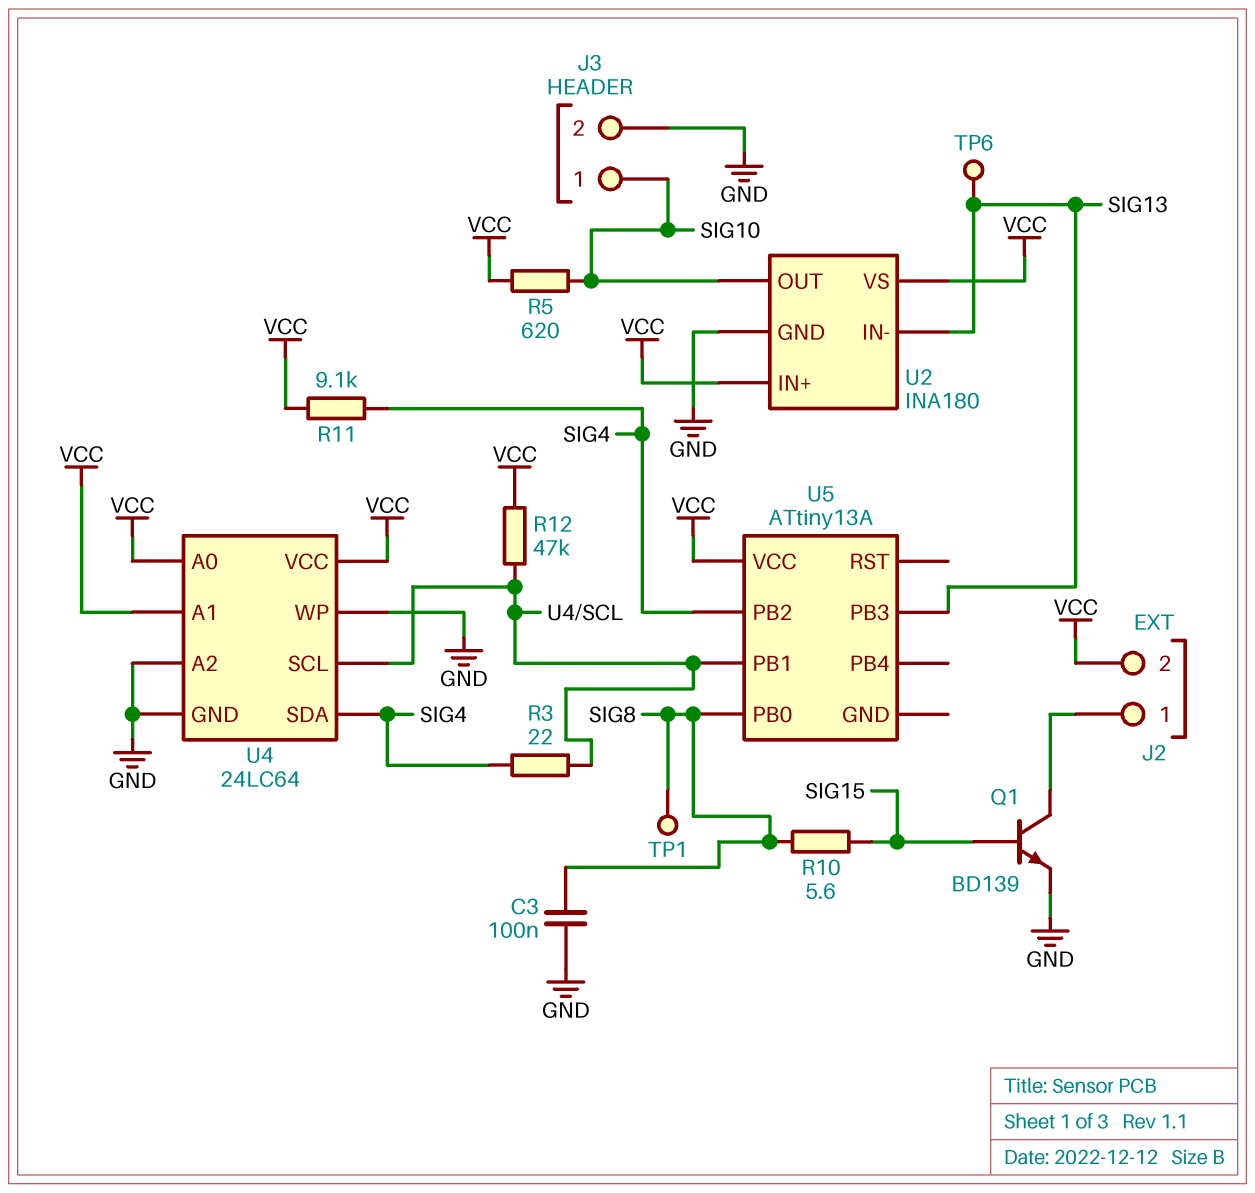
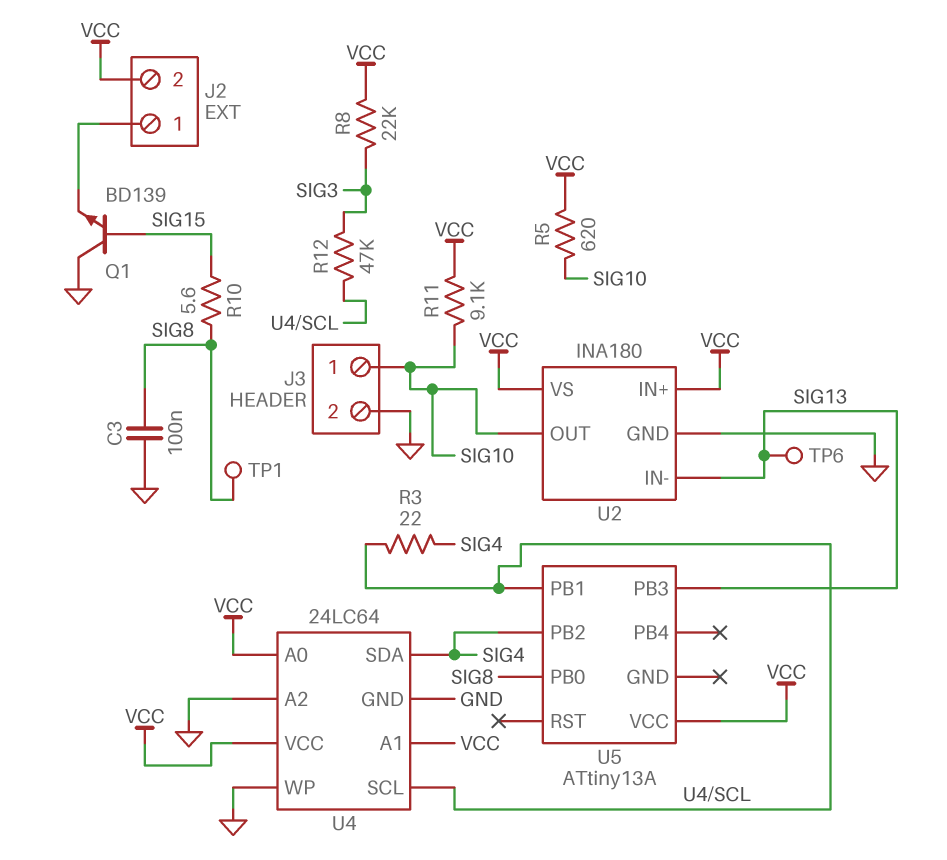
Q1: NPN BD139 (B SIG15, C J2/1, E GND) -> NPN BD139 (B SIG15, C GND, E J2/1)
R8: none -> 22k (SIG3, VCC)
R11: 9.1k (SIG4, VCC) -> 9.1k (SIG10, VCC)
R12: 47k (U4/SCL, VCC) -> 47k (SIG3, U4/SCL)

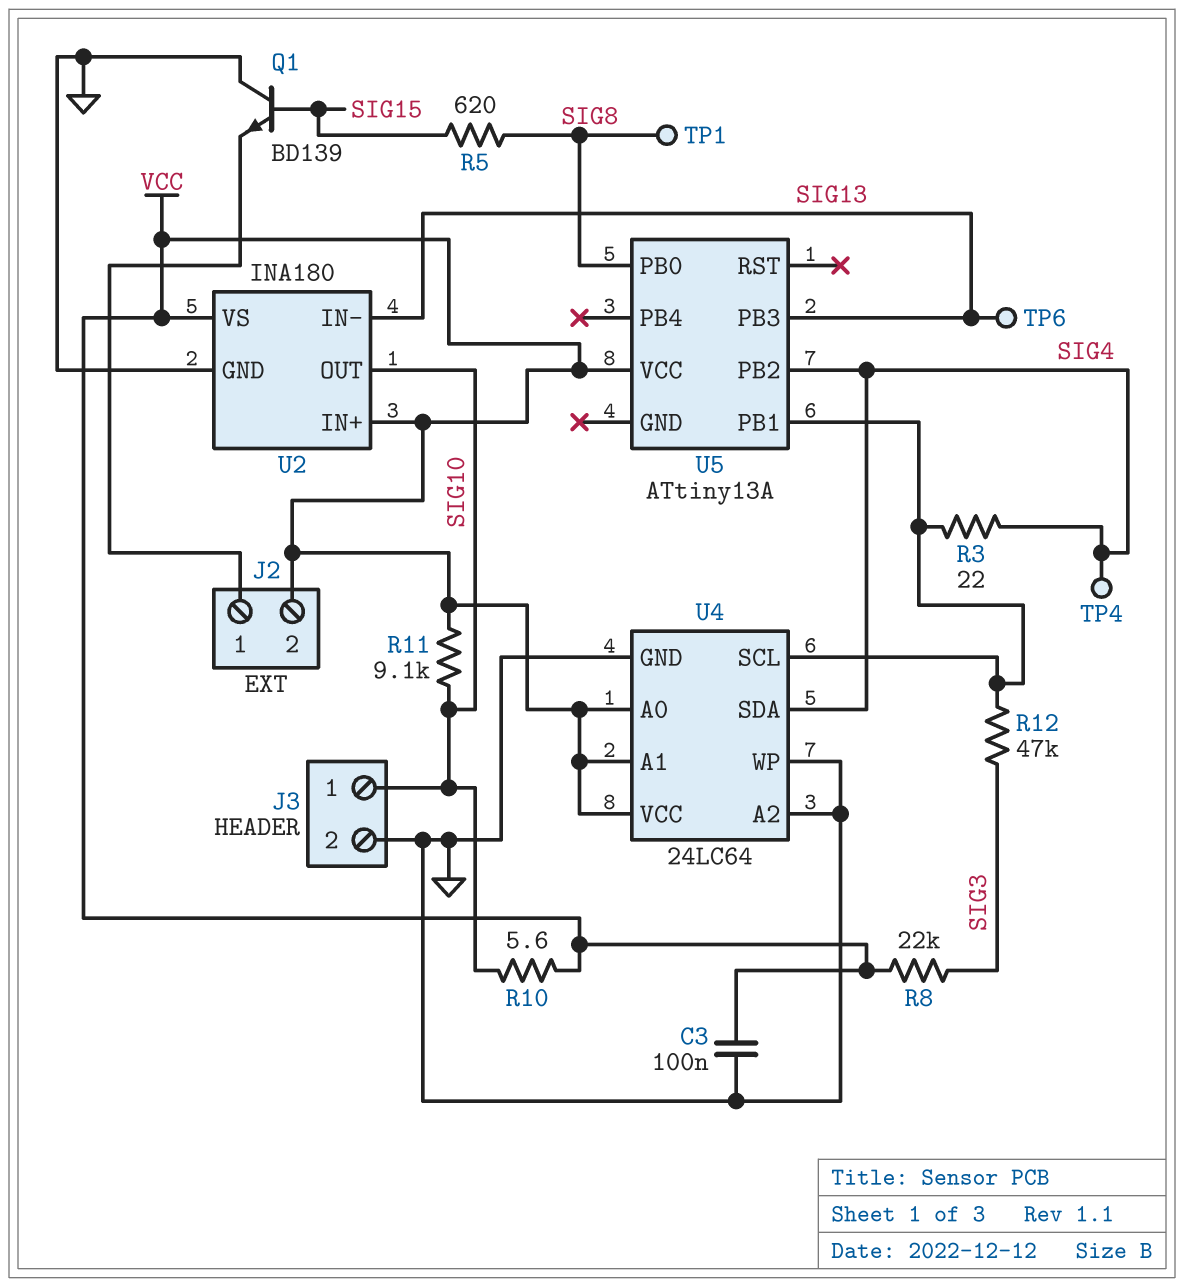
C3: 100nF (GND, SIG8) -> 100nF (GND, VCC)
R5: 620 (SIG10, VCC) -> 620 (SIG8, SIG15)
R10: 5.6 (SIG8, SIG15) -> 5.6 (SIG10, VCC)
TP4: none -> test point (SIG4)

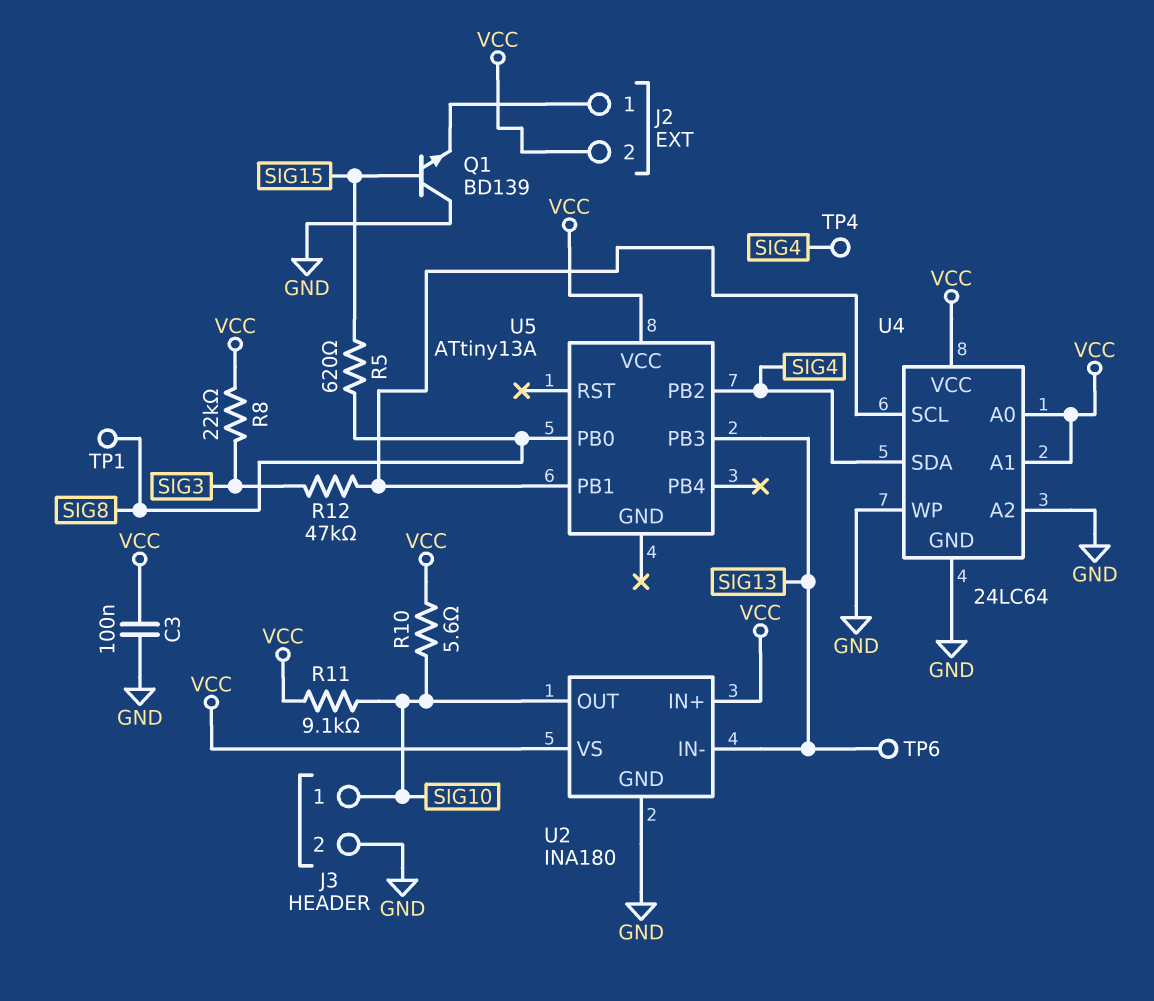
R3: 22 (SIG4, U4/SCL) -> none

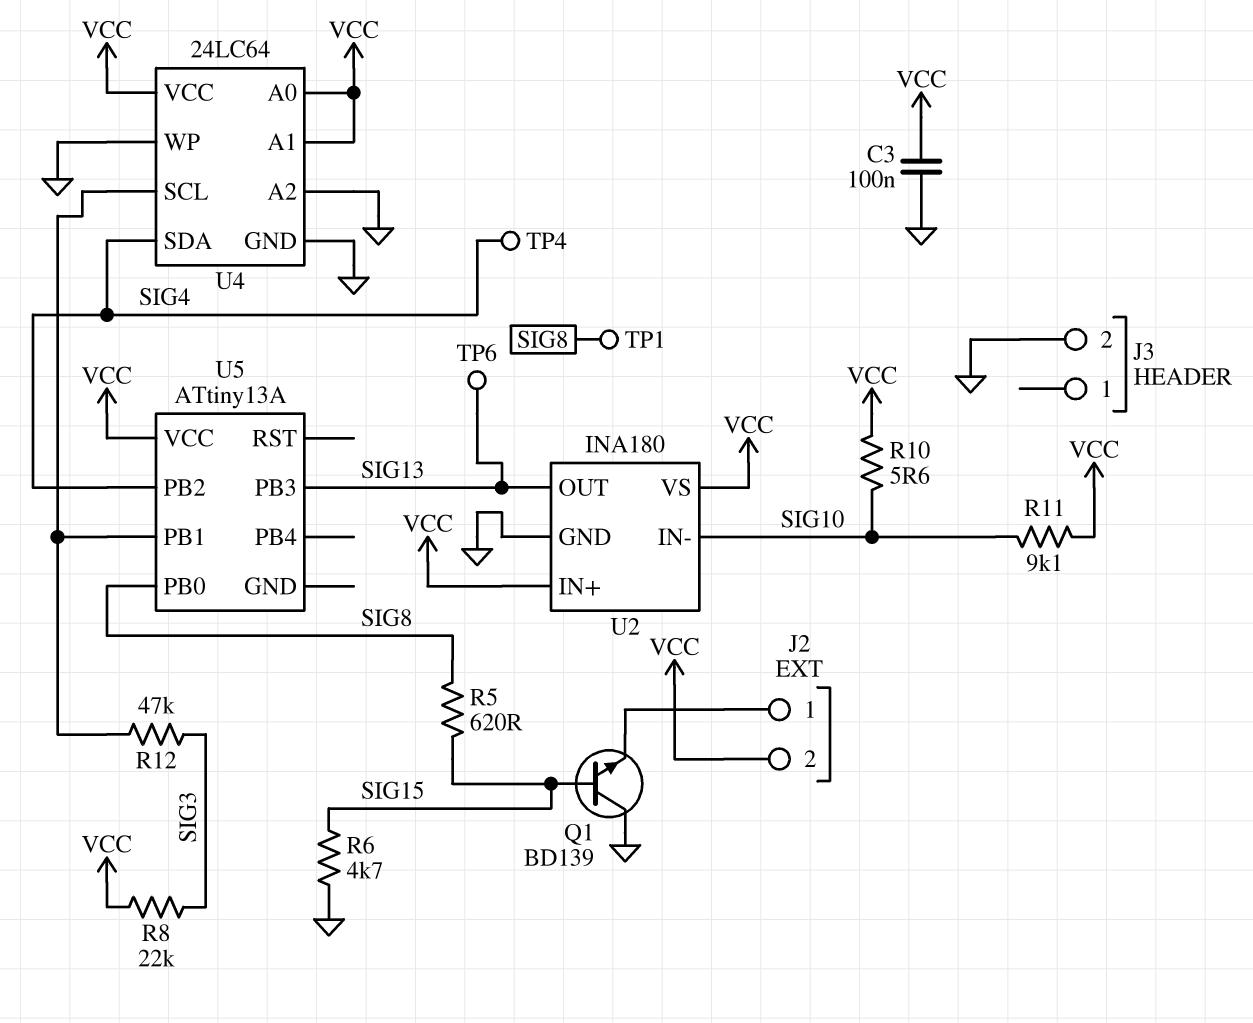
J3 pin 1: SIG10 -> none
R6: none -> 4.7k (GND, SIG15)
U2 pin IN-: SIG13 -> SIG10
U2 pin OUT: SIG10 -> SIG13

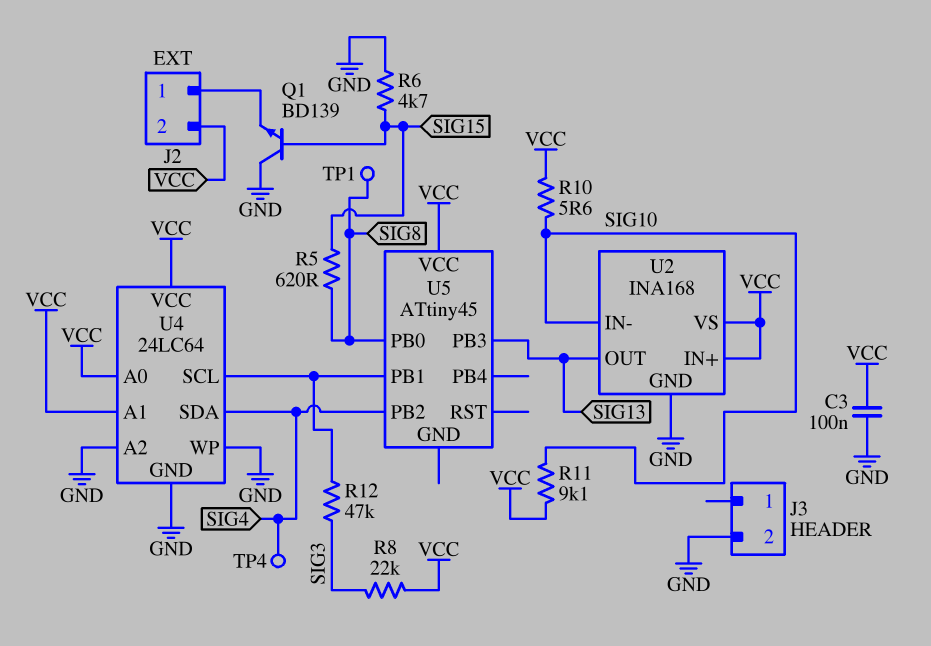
TP6: test point (SIG13) -> none
U2: INA180 -> INA168
U5: ATtiny13A -> ATtiny45

